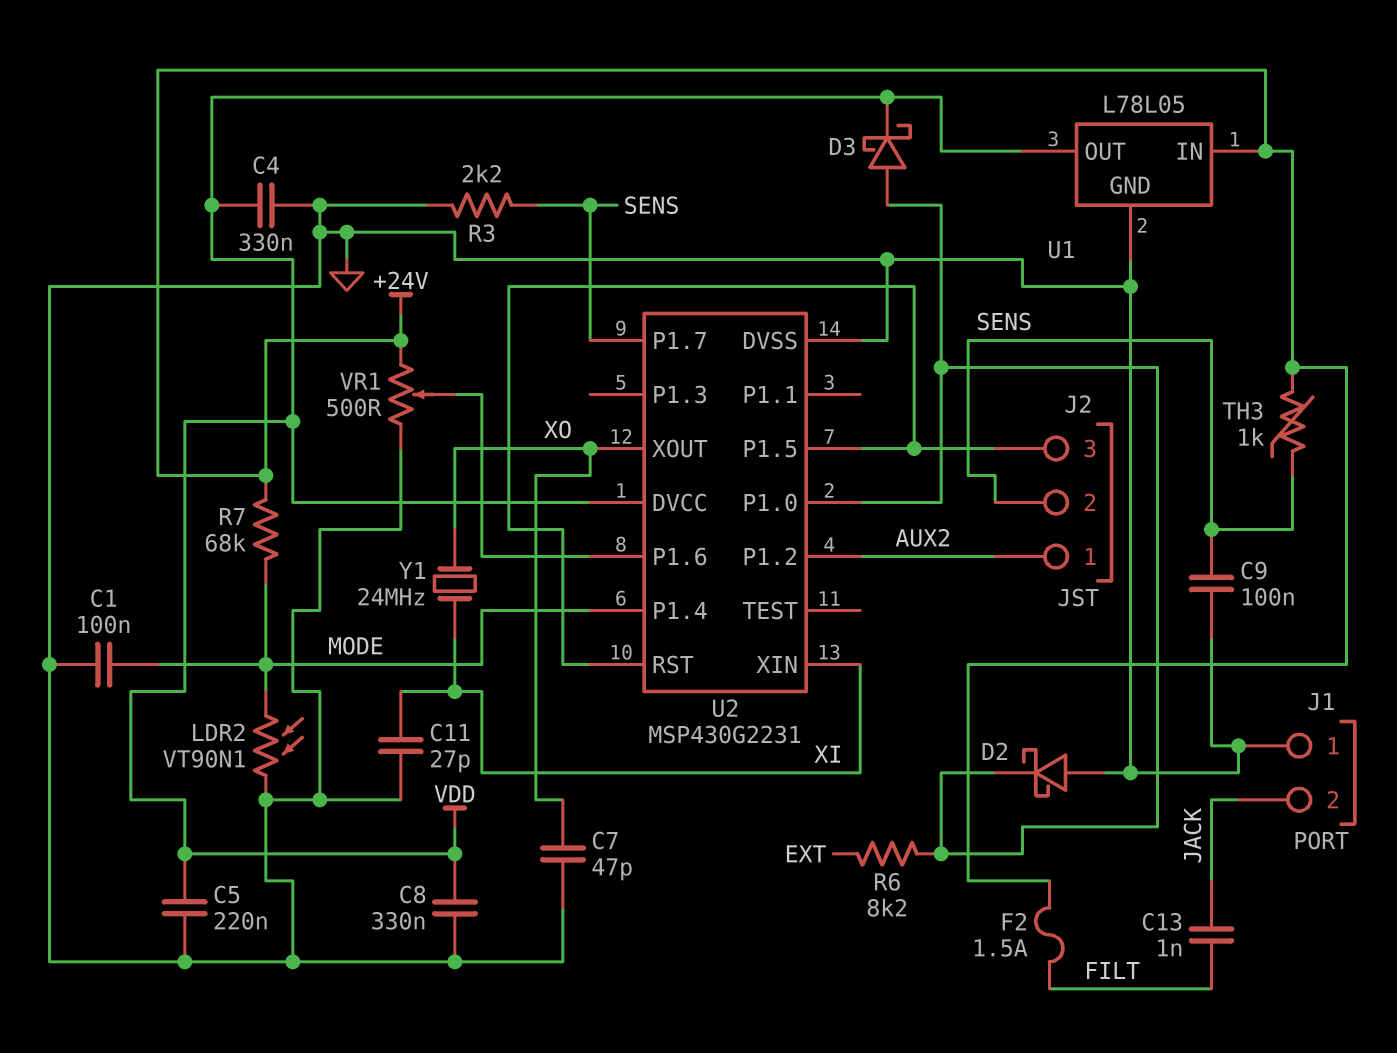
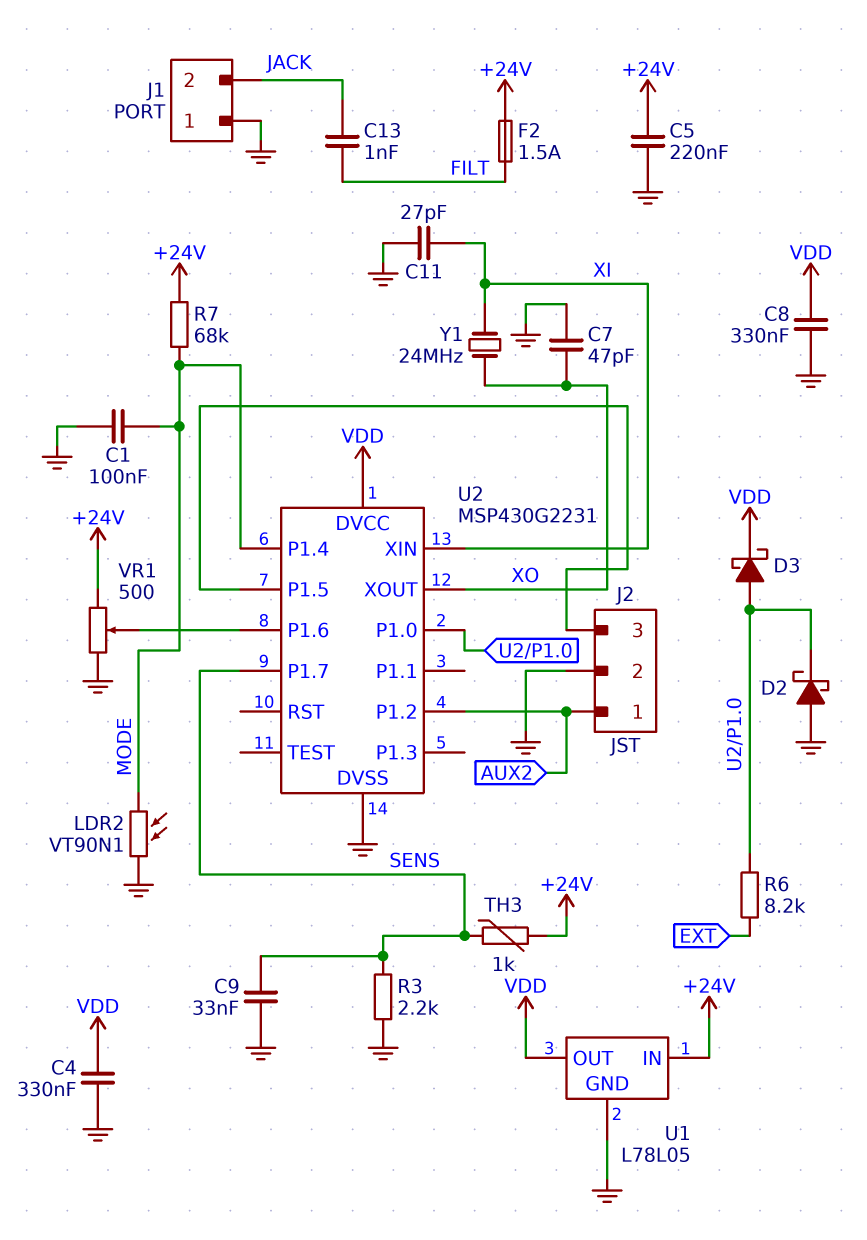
C5: 220nF (GND, VDD) -> 220nF (+24V, GND)
C9: 100nF (GND, SENS) -> 33nF (GND, SENS)
J2 pin 2: SENS -> GND
U2 pin RST: J2/3 -> none

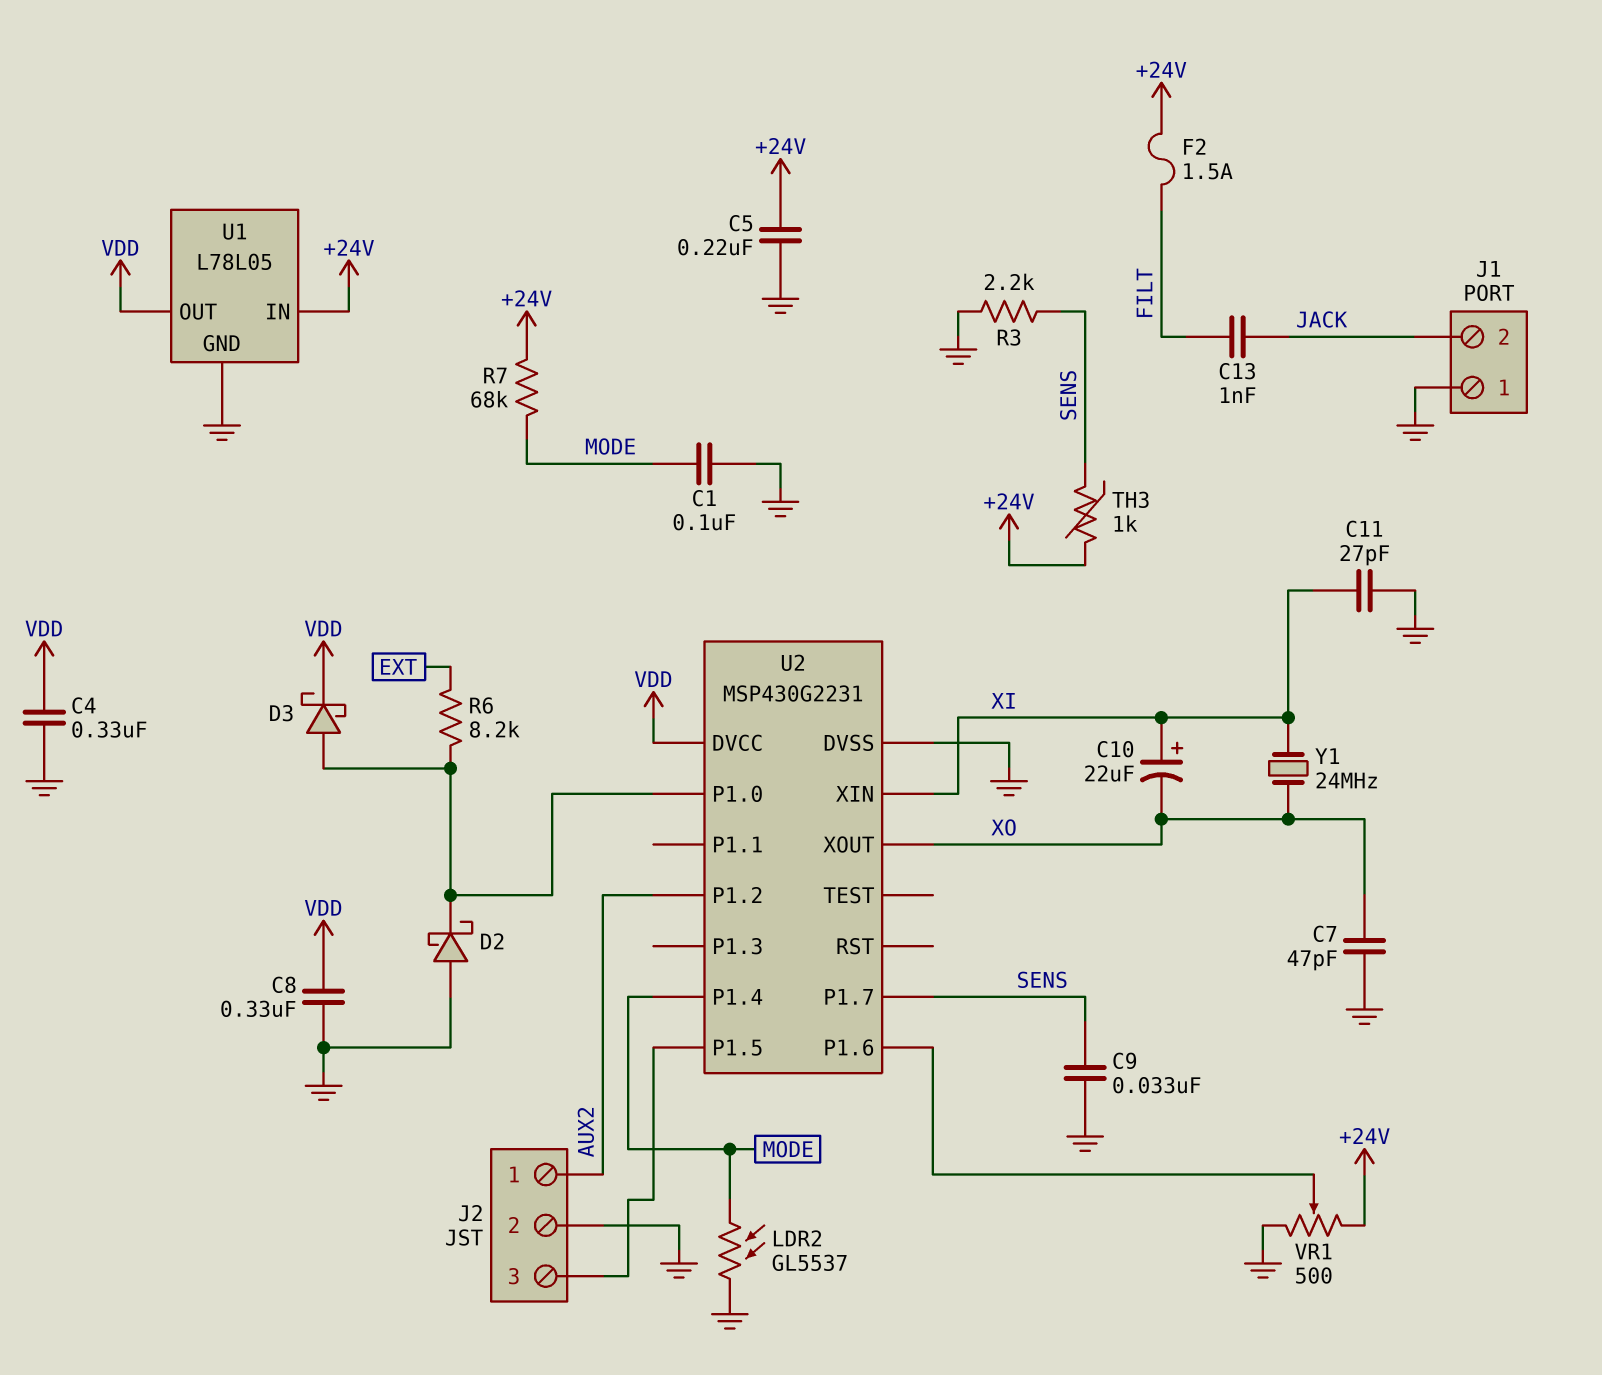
C10: none -> 22uF (plus XI, minus XO)
LDR2: VT90N1 (GND, MODE) -> GL5537 (GND, MODE)

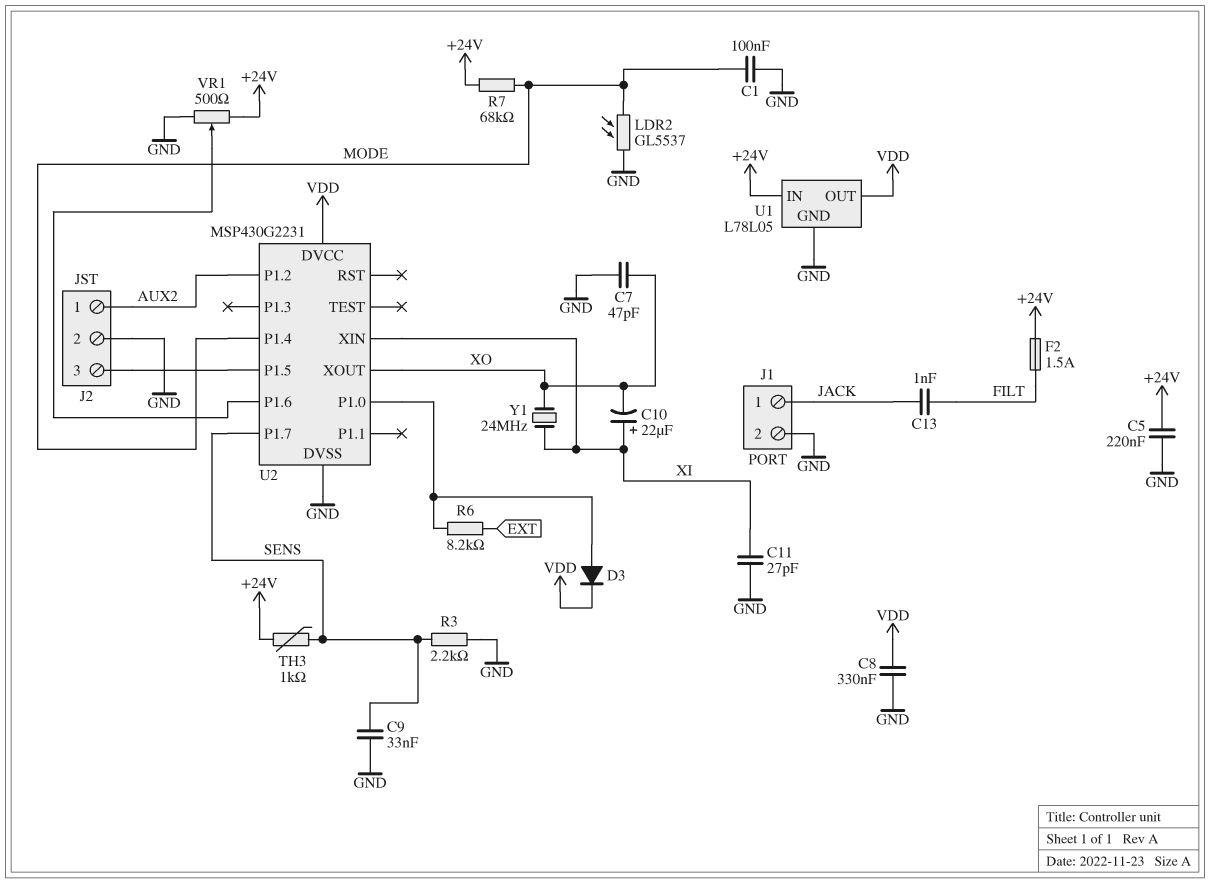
C4: 330nF (GND, VDD) -> none
D2: schottky (A GND, K U2/P1.0) -> none
D3: schottky (A U2/P1.0, K VDD) -> diode (A U2/P1.0, K VDD)
J1 pin 1: GND -> JACK
J1 pin 2: JACK -> GND

